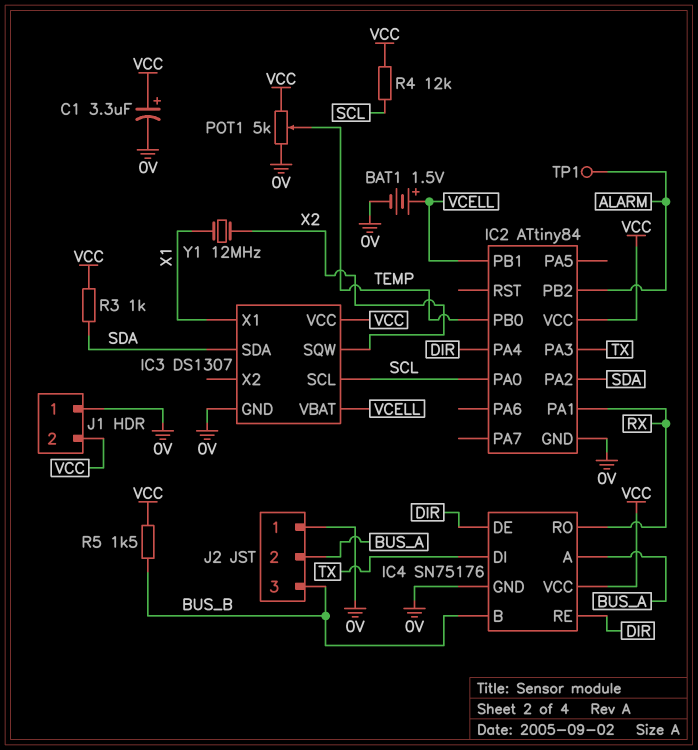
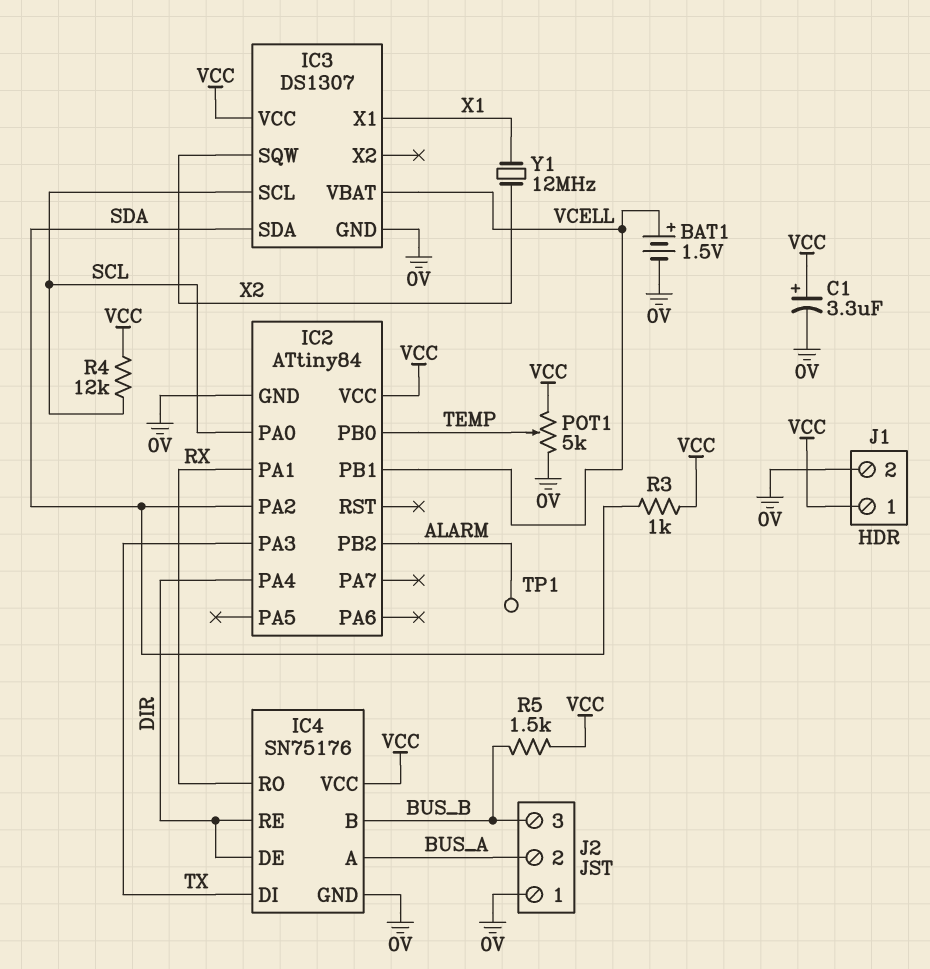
J1 pin 1: 0V -> VCC
J1 pin 2: VCC -> 0V

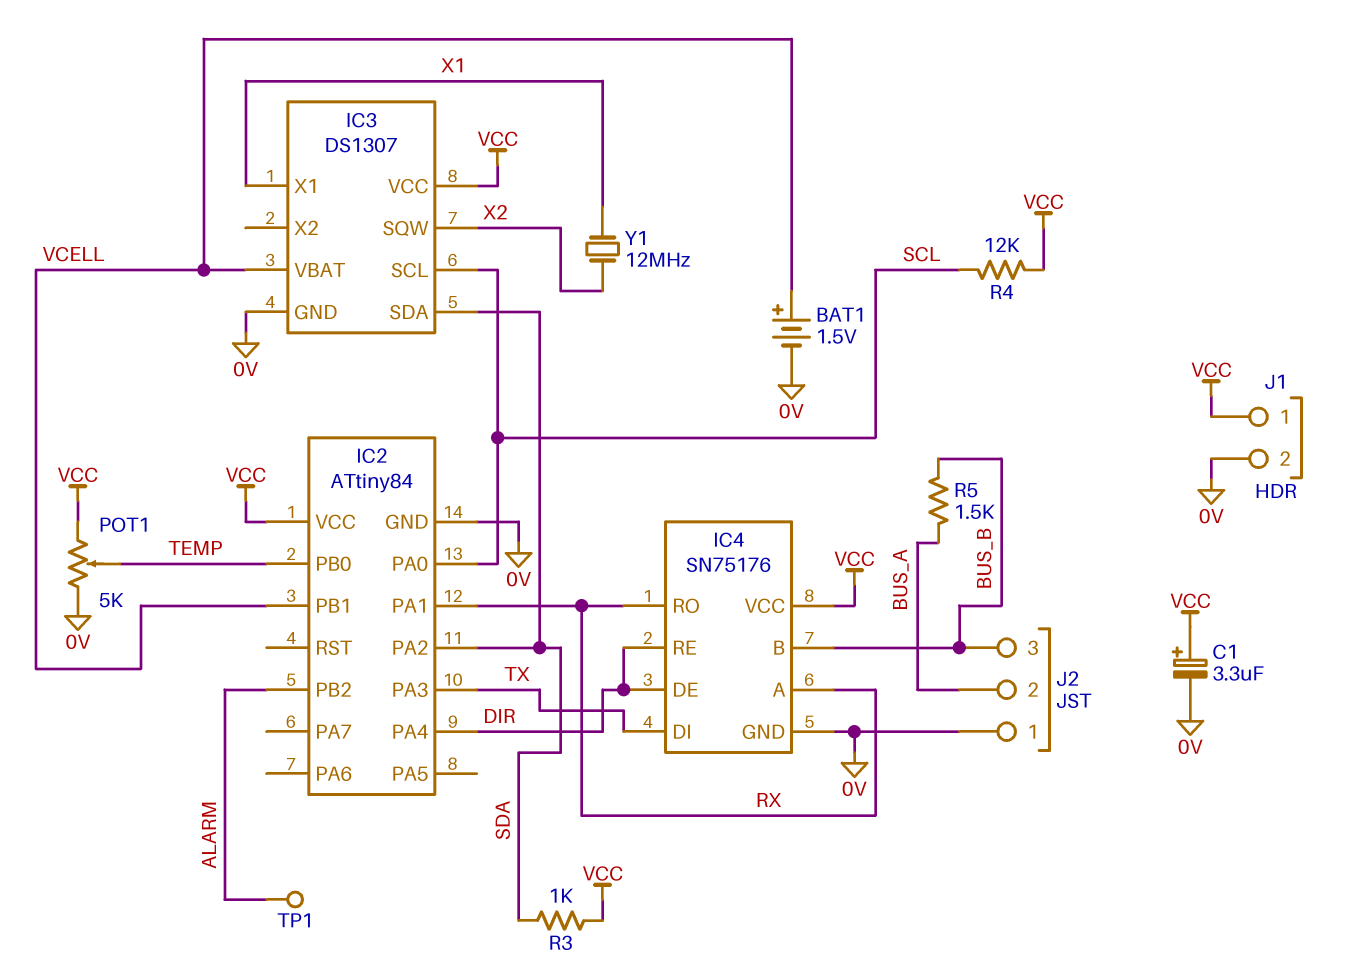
IC4 pin A: BUS_A -> RX
R5: 1.5k (BUS_B, VCC) -> 1.5k (BUS_A, BUS_B)

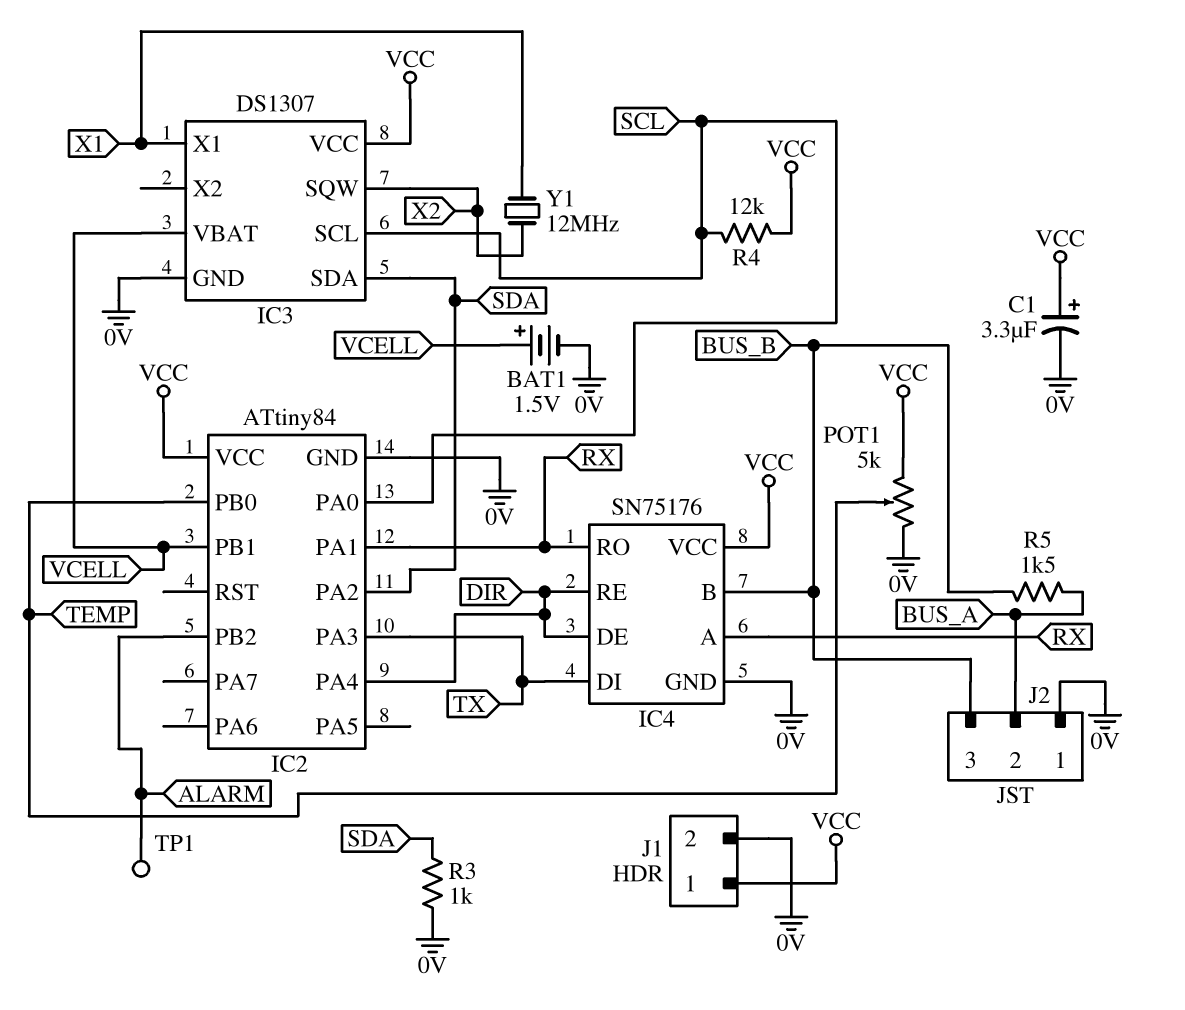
R3: 1k (SDA, VCC) -> 1k (0V, SDA)

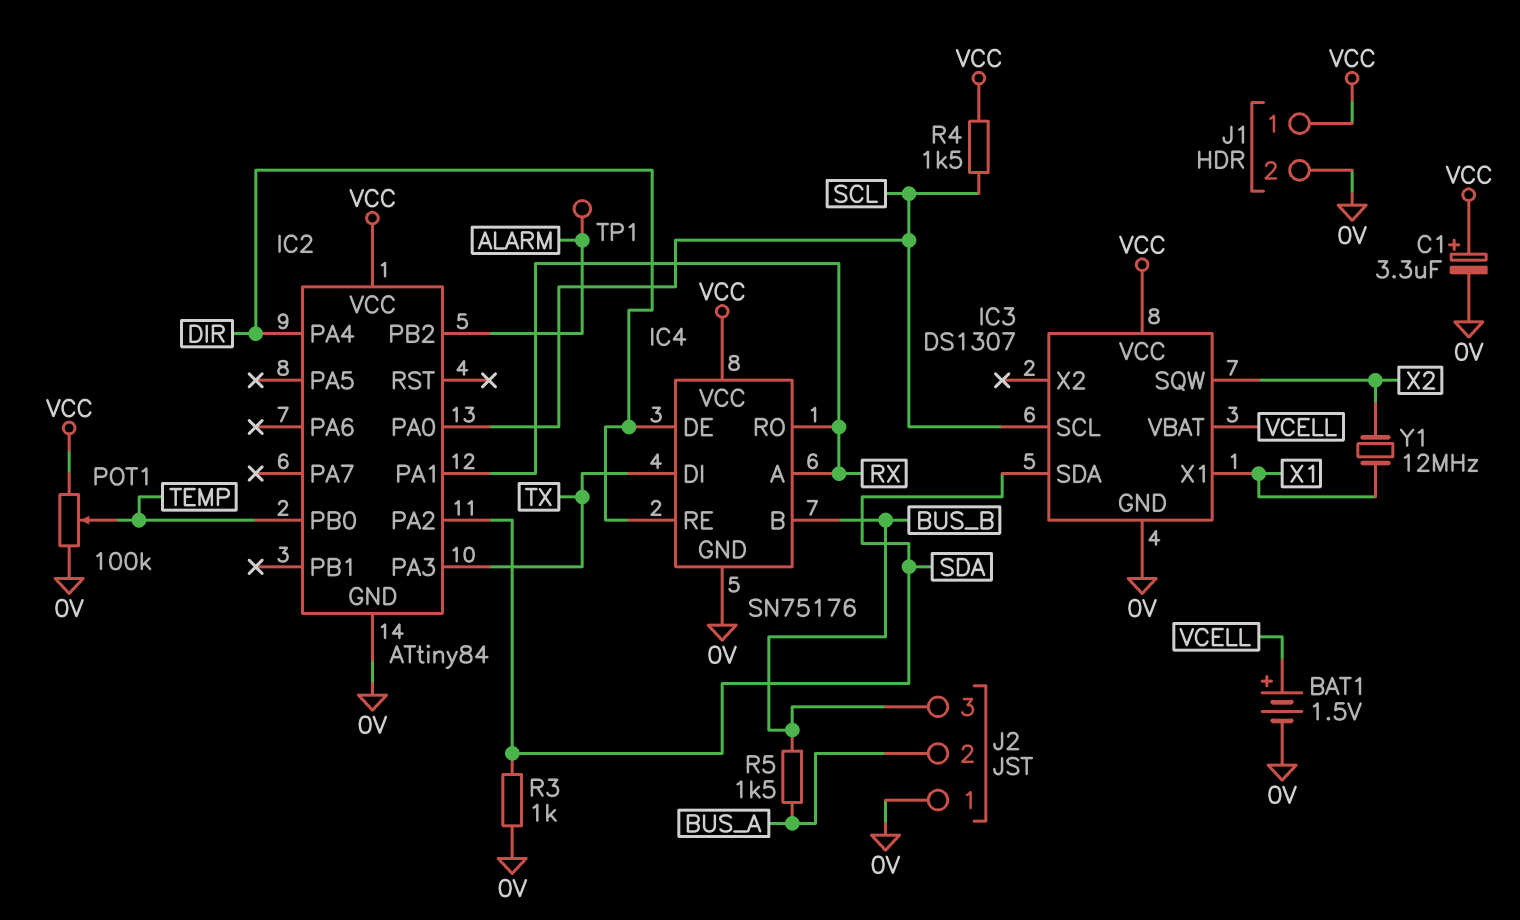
IC2 pin PB1: VCELL -> none
POT1: 5k (0V, VCC, wiper TEMP) -> 100k (0V, VCC, wiper TEMP)
R4: 12k (SCL, VCC) -> 1.5k (SCL, VCC)

